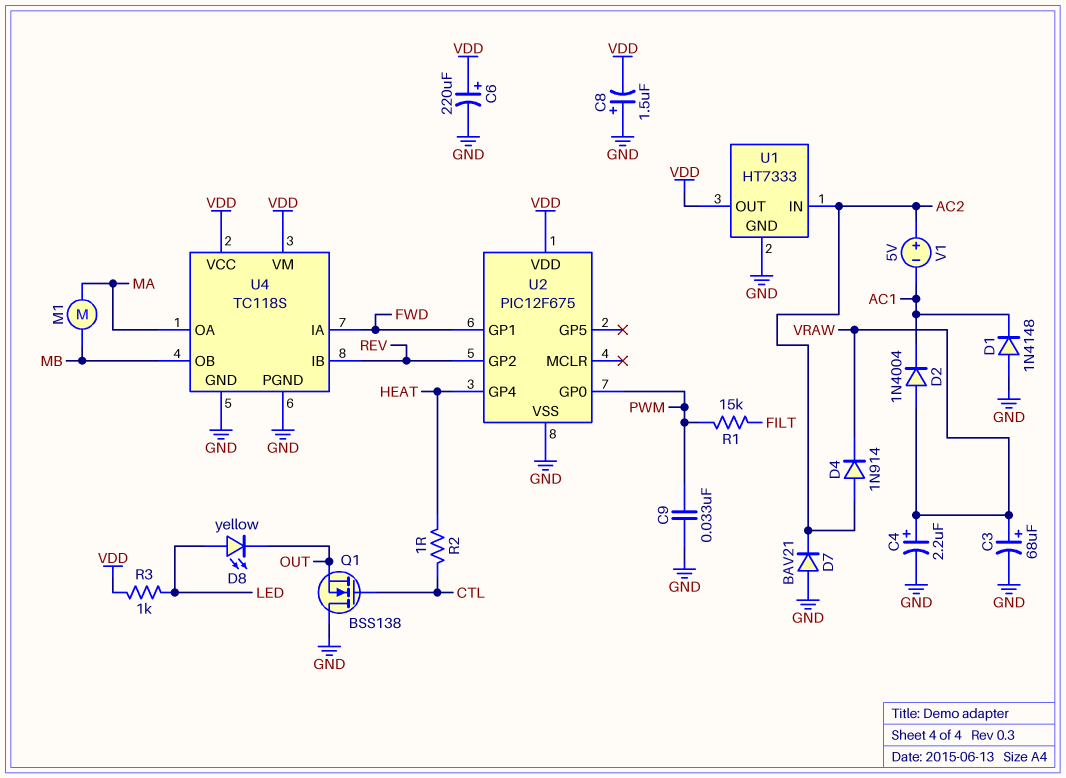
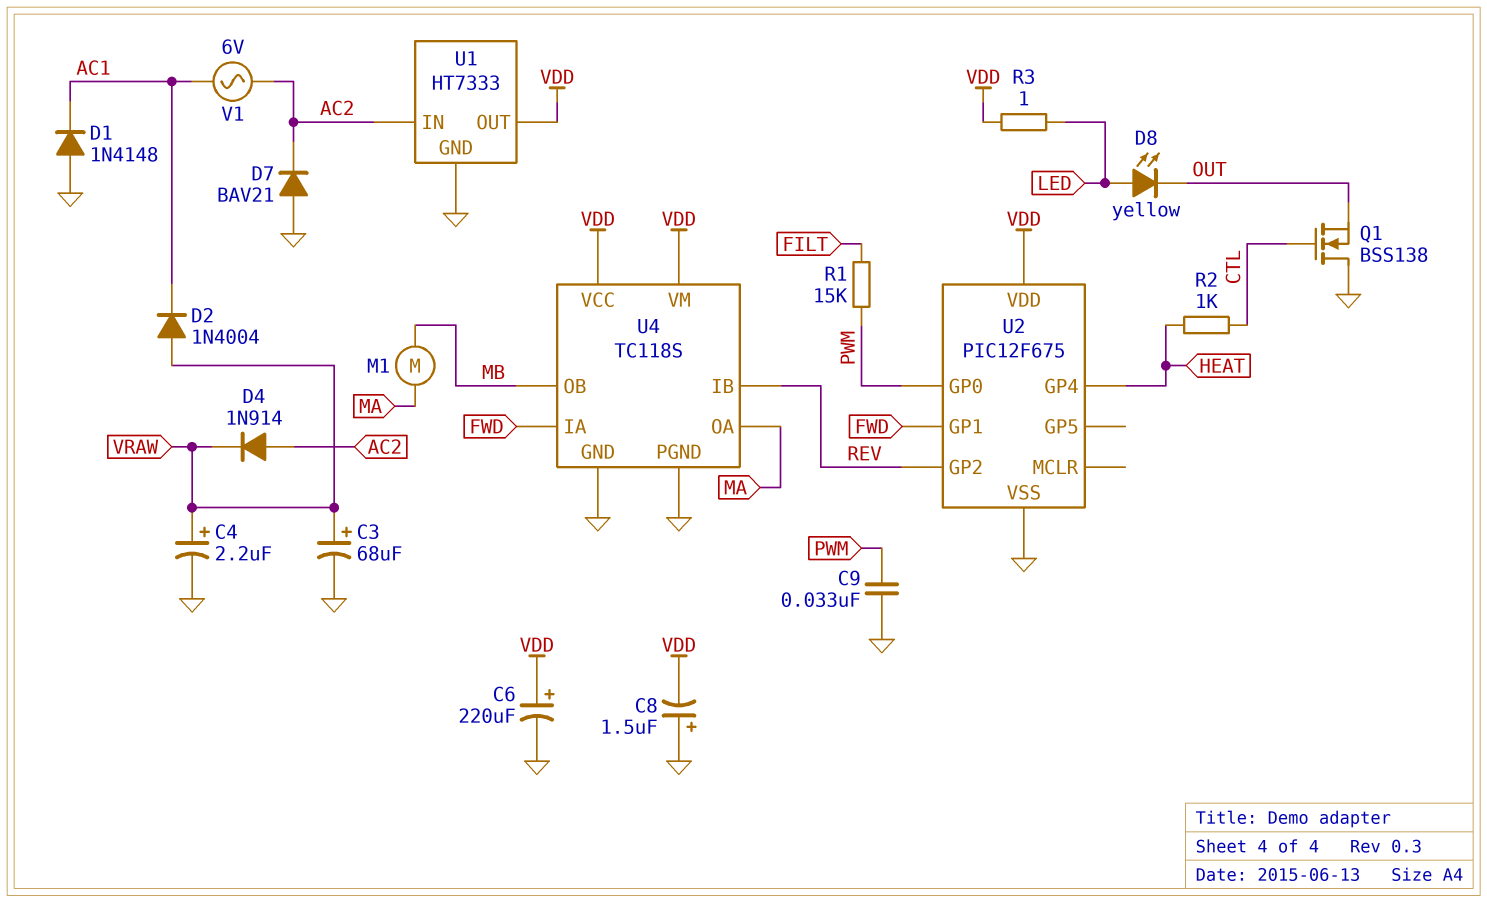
R2: 1 (CTL, HEAT) -> 1k (CTL, HEAT)
R3: 1k (LED, VDD) -> 1 (LED, VDD)
V1: 5V (plus AC2, minus AC1) -> AC 6V (AC1, AC2)

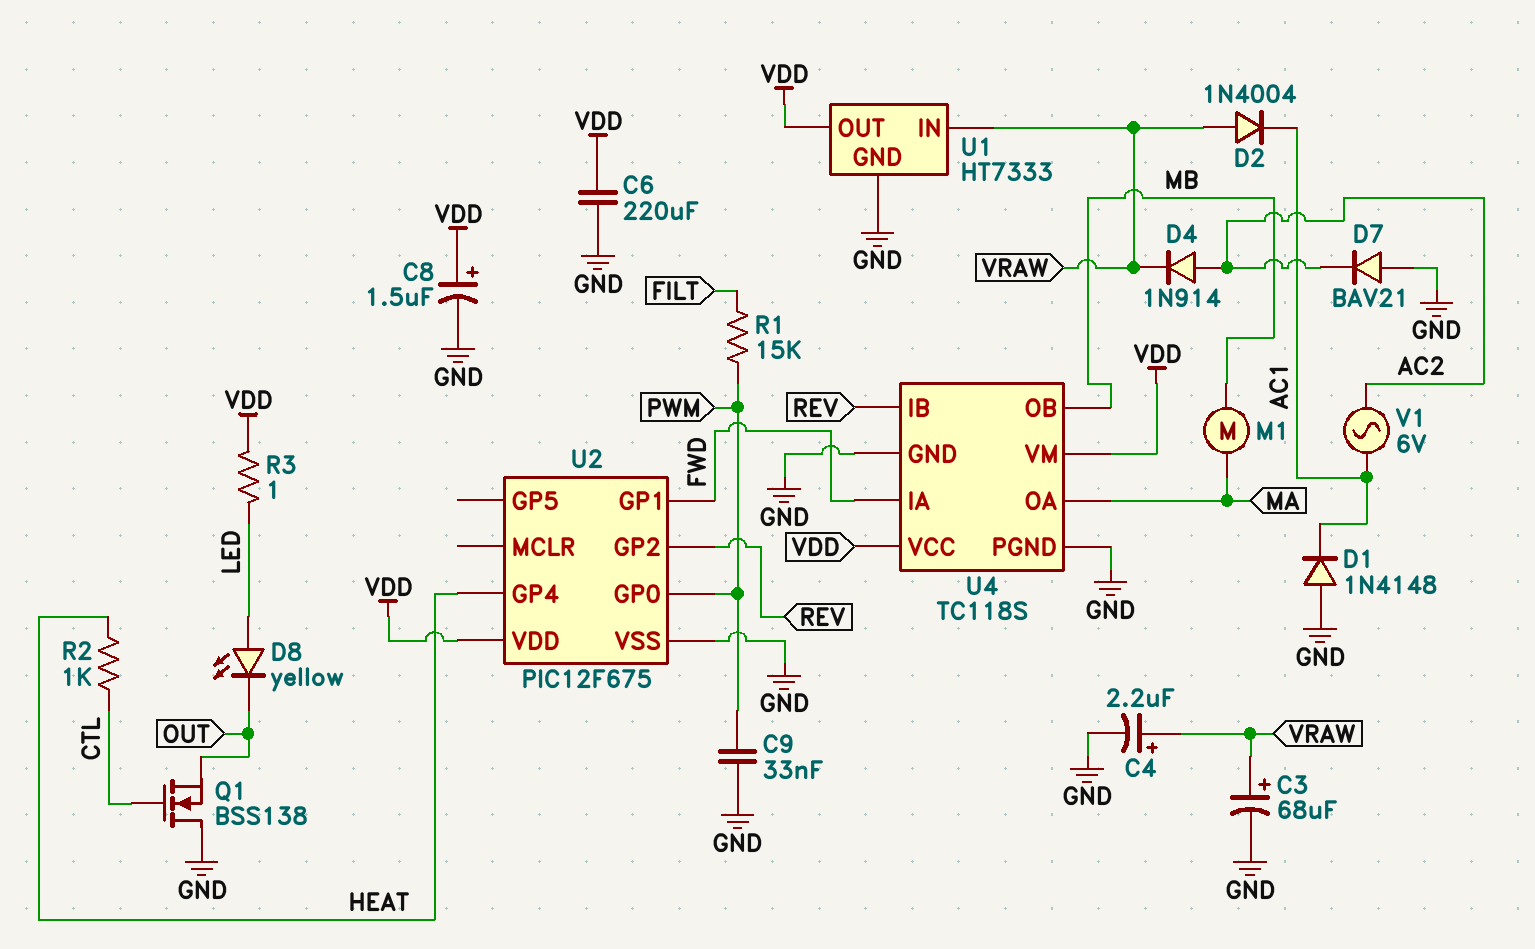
C6: 220uF (plus VDD, minus GND) -> 220uF (GND, VDD)
C8: 1.5uF (plus GND, minus VDD) -> 1.5uF (plus VDD, minus GND)
U1 pin IN: AC2 -> VRAW

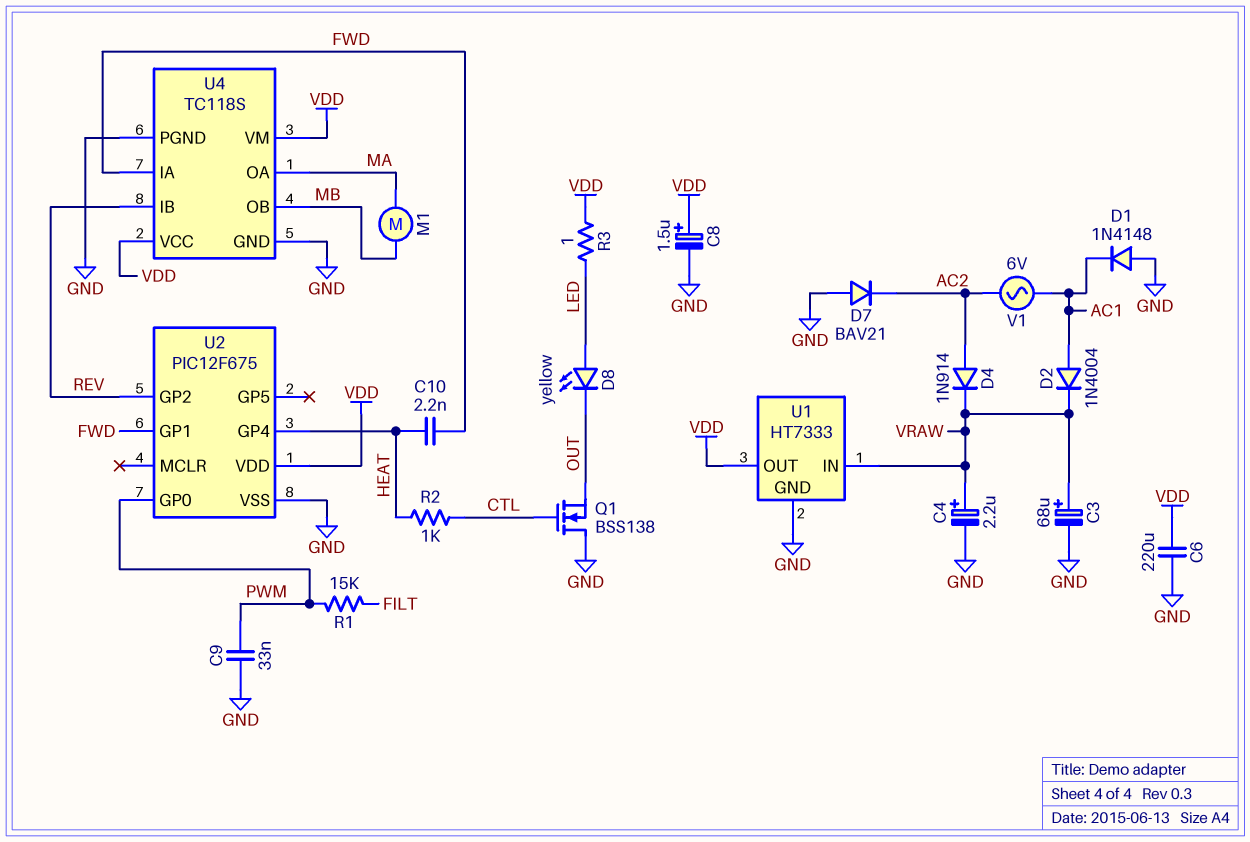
C10: none -> 2.2nF (FWD, HEAT)
D2: diode 1N4004 (A VRAW, K AC1) -> diode 1N4004 (A AC1, K VRAW)

